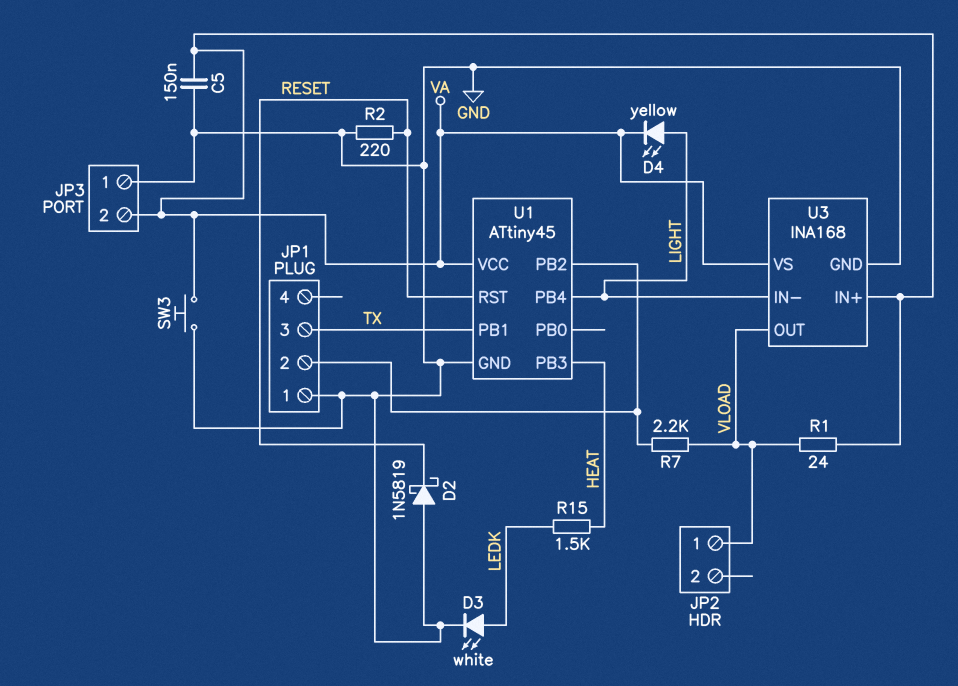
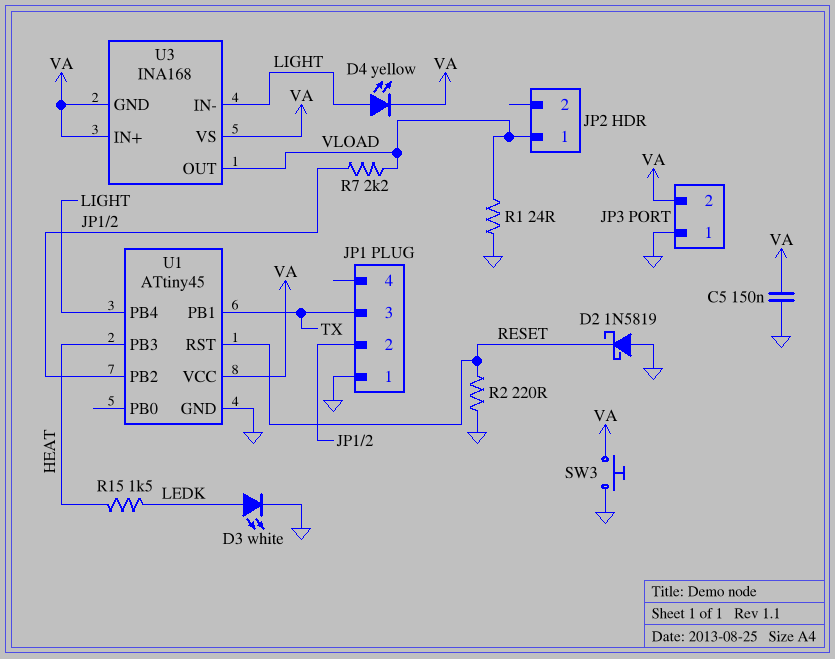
R1: 24 (VA, VLOAD) -> 24 (GND, VLOAD)
U3 pin GND: GND -> VA

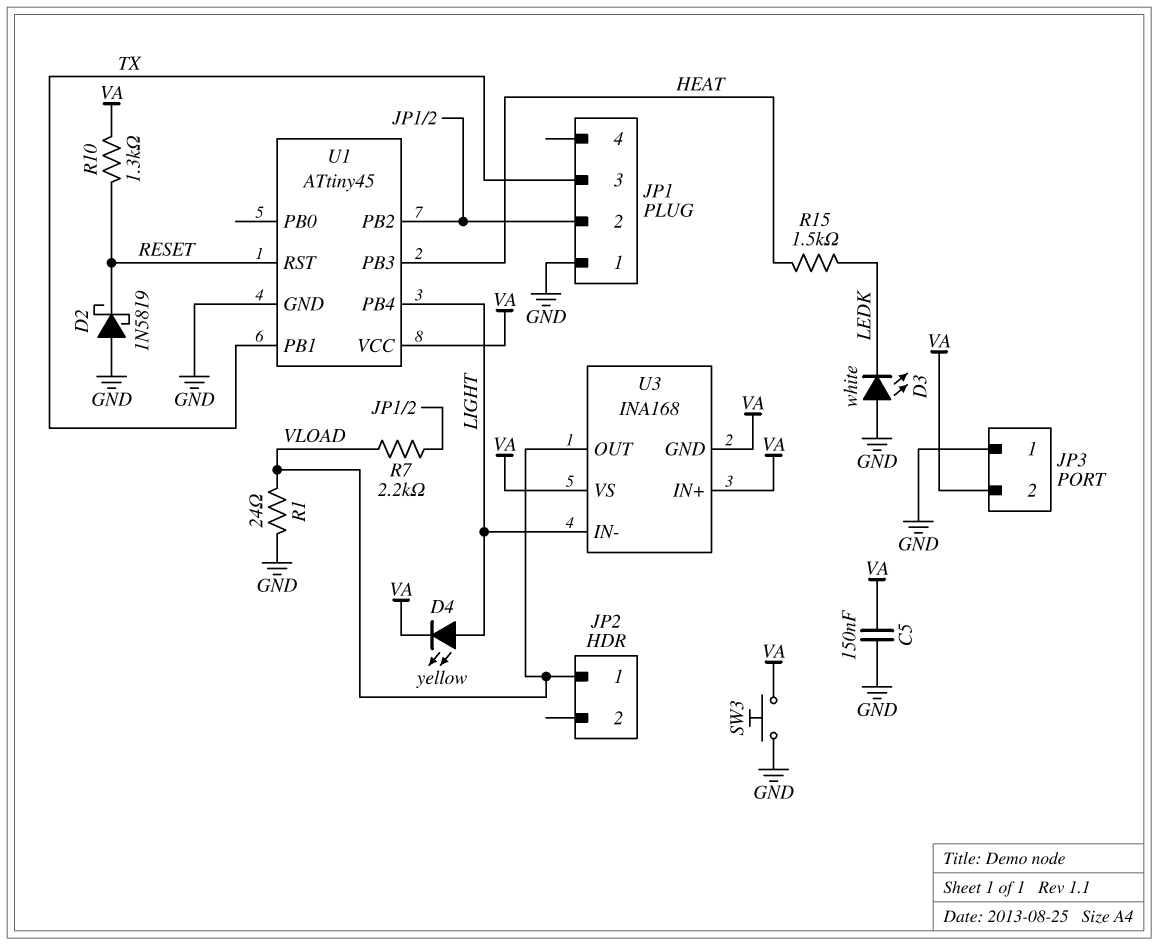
D3: LED white (A LEDK, K GND) -> LED white (A GND, K LEDK)
R2: 220 (GND, RESET) -> none
R10: none -> 1.3k (RESET, VA)

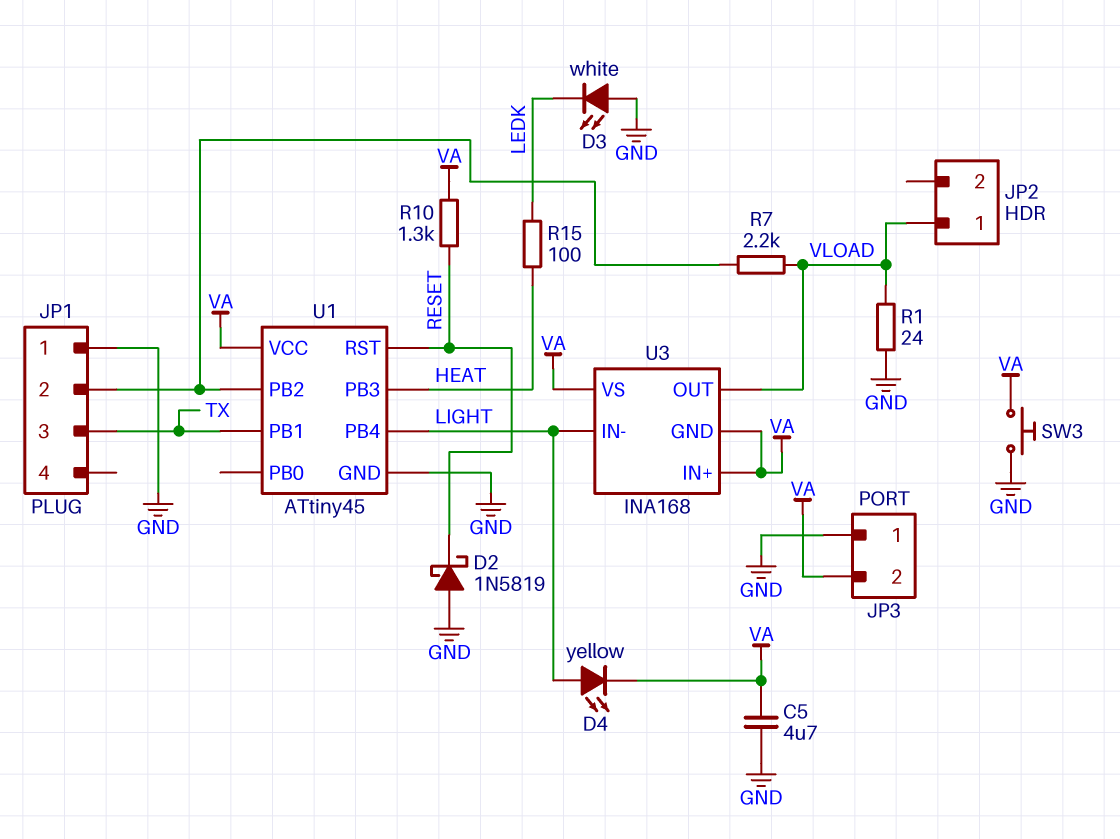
C5: 150nF (GND, VA) -> 4.7uF (GND, VA)
R15: 1.5k (HEAT, LEDK) -> 100 (HEAT, LEDK)

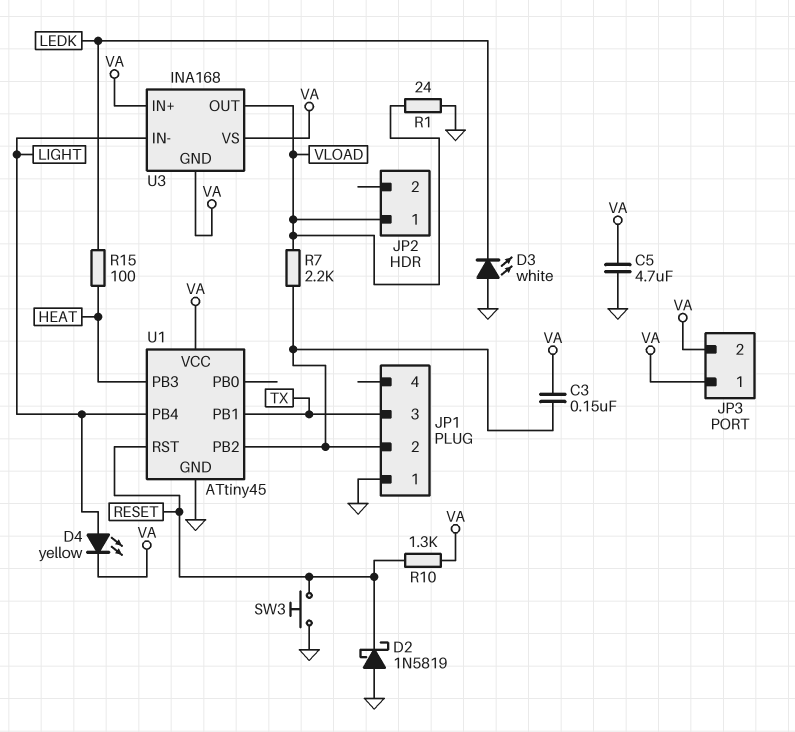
C3: none -> 150nF (JP1/2, VA)
JP3 pin 1: GND -> VA
SW3: button (GND, VA) -> button (GND, RESET)

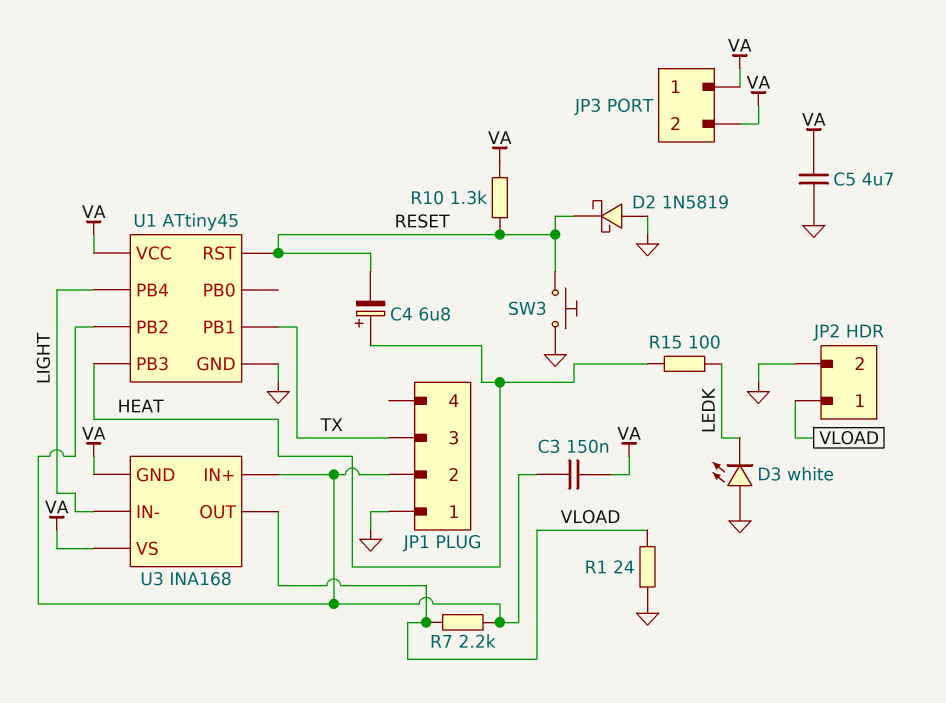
C4: none -> 6.8uF (plus HEAT, minus RESET)
D4: LED yellow (A LIGHT, K VA) -> none
JP2 pin 2: none -> GND
U3 pin IN+: VA -> JP1/2

